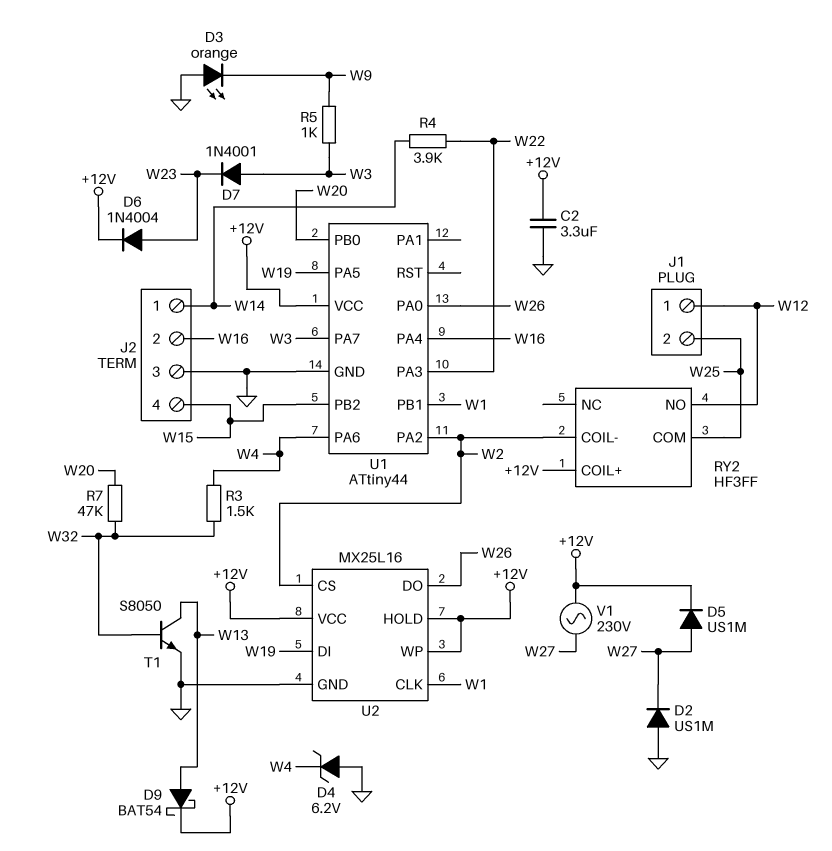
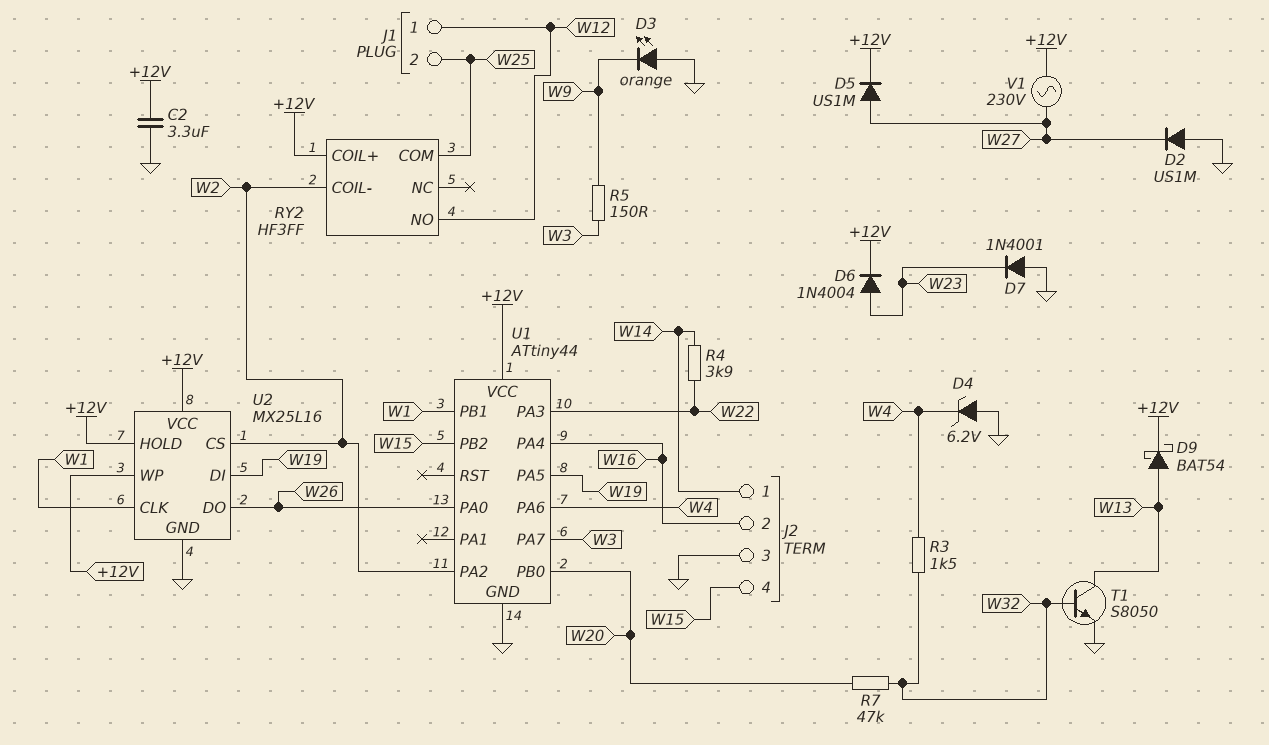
D7: diode 1N4001 (A W3, K W23) -> diode 1N4001 (A GND, K W23)
R5: 1k (W3, W9) -> 150 (W3, W9)

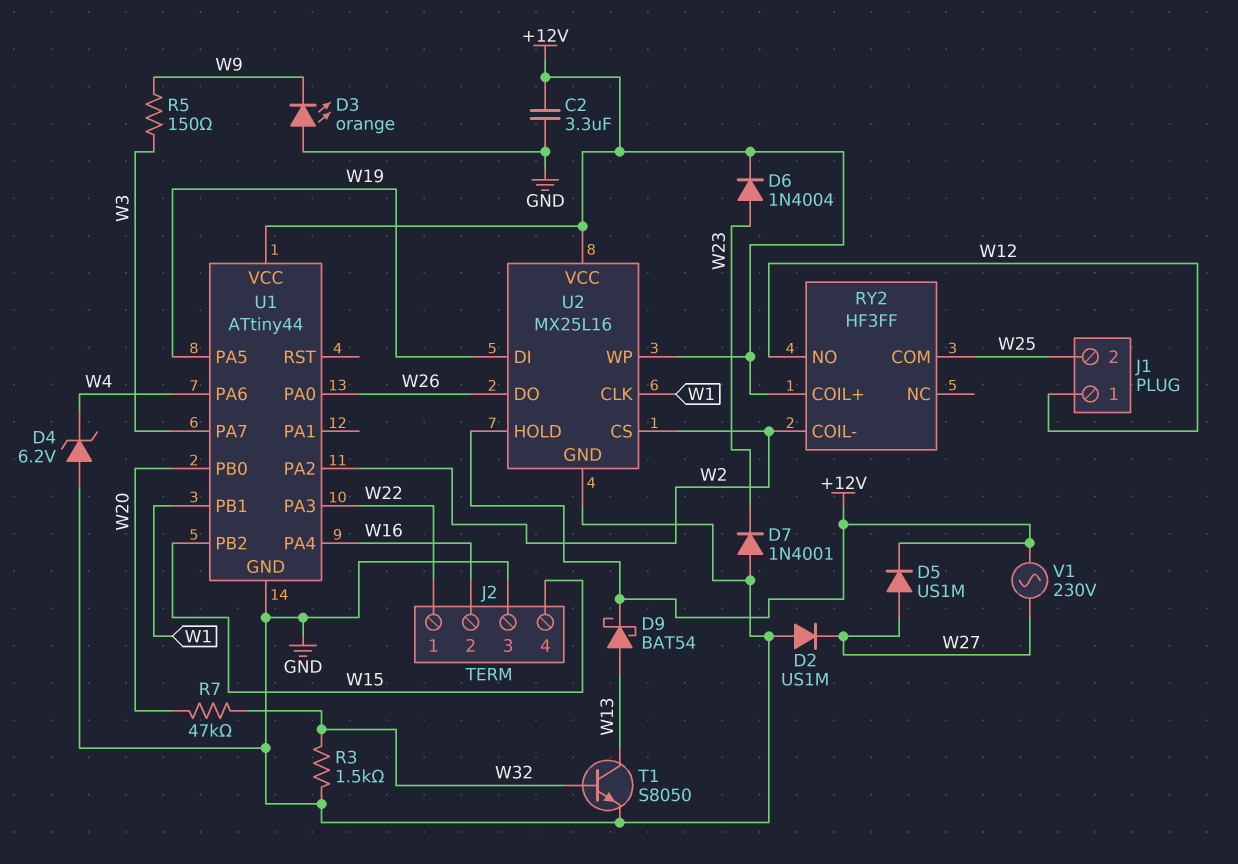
J2 pin 1: W14 -> W22
R3: 1.5k (W4, W32) -> 1.5k (GND, W32)
R4: 3.9k (W14, W22) -> none

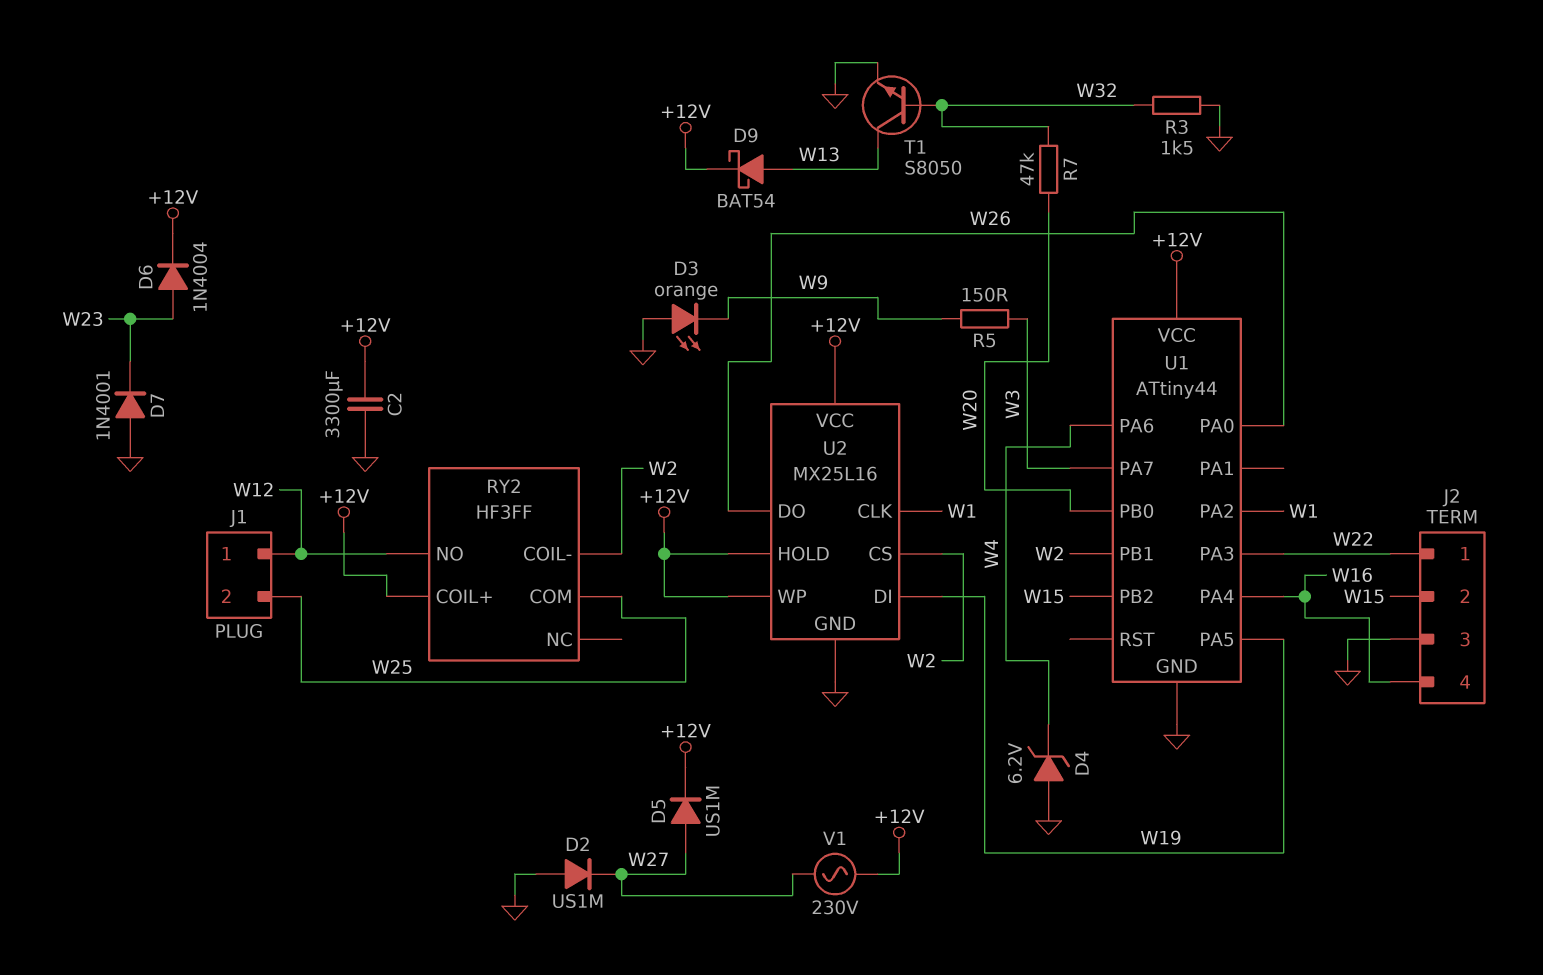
C2: 3.3uF (+12V, GND) -> 3300uF (+12V, GND)
J2 pin 2: W16 -> W15
J2 pin 4: W15 -> W16
U1 pin PA2: W2 -> W1
U1 pin PB1: W1 -> W2

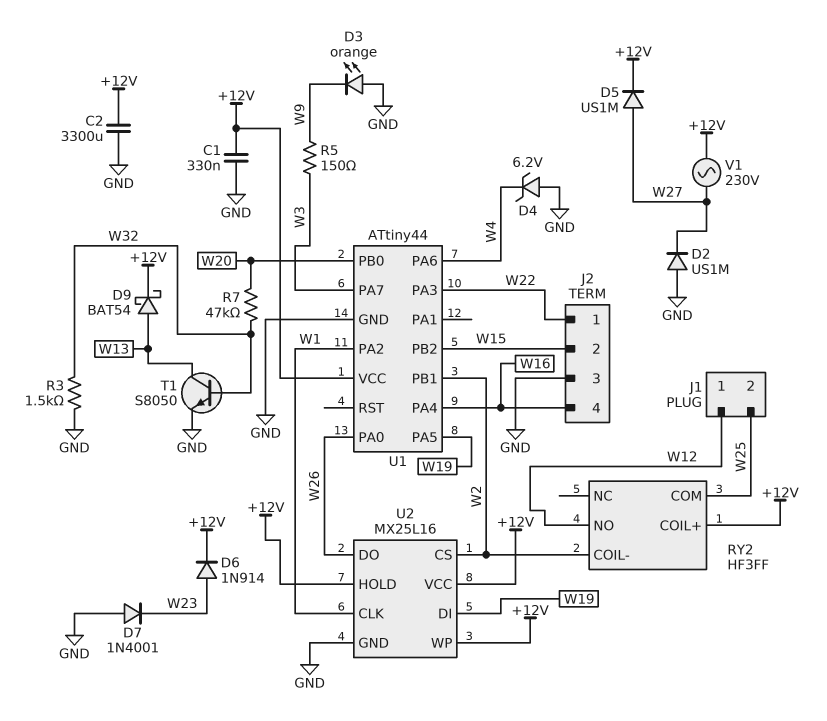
C1: none -> 330nF (+12V, GND)
D6: diode 1N4004 (A W23, K +12V) -> diode 1N914 (A W23, K +12V)

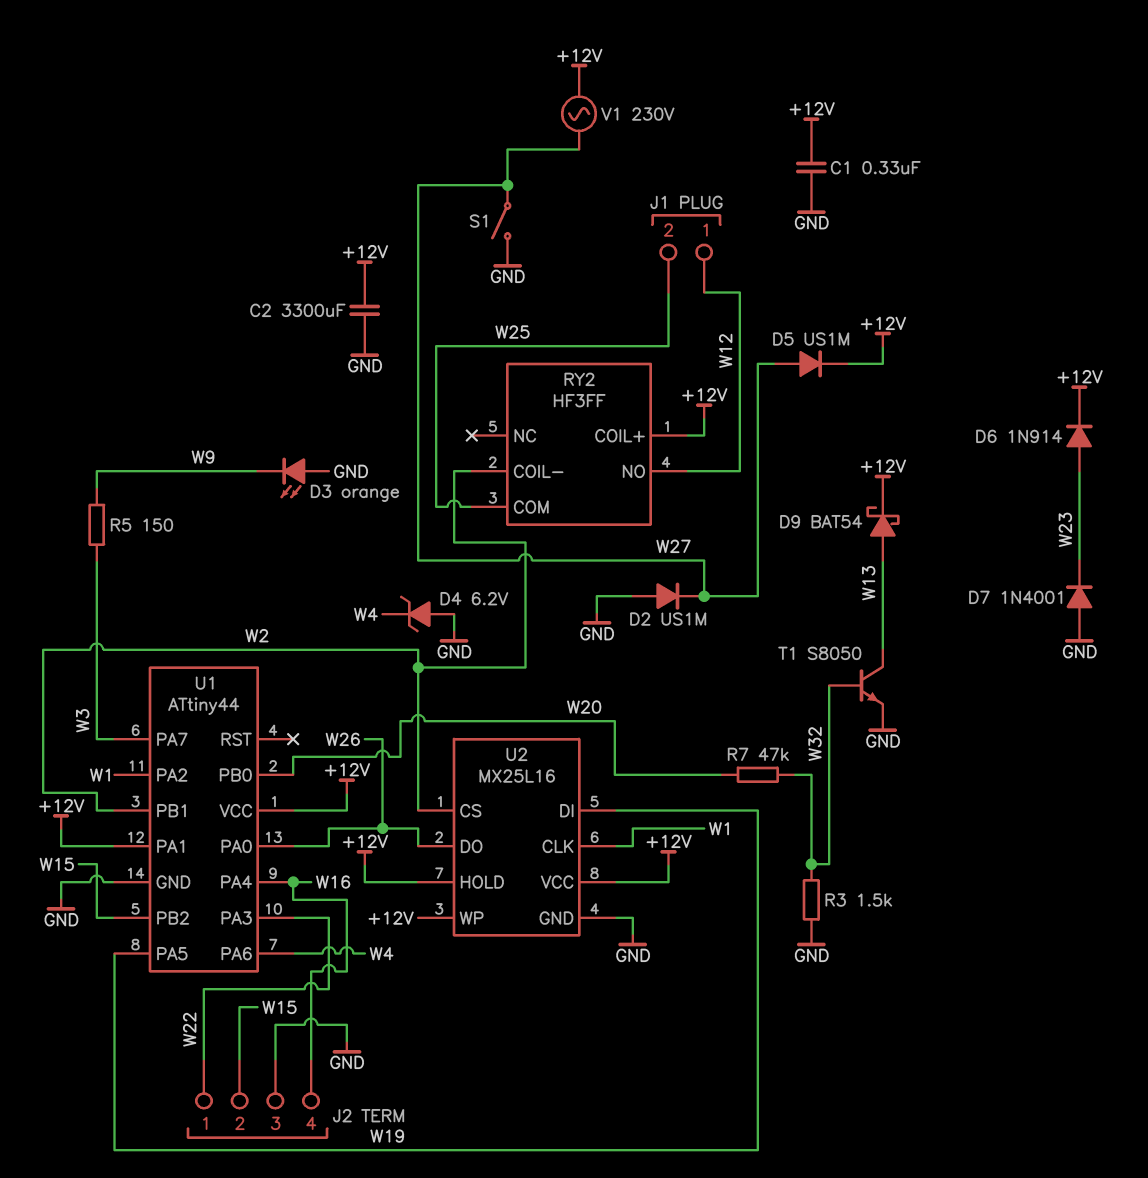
S1: none -> switch (GND, W27)
U1 pin PA1: none -> +12V

